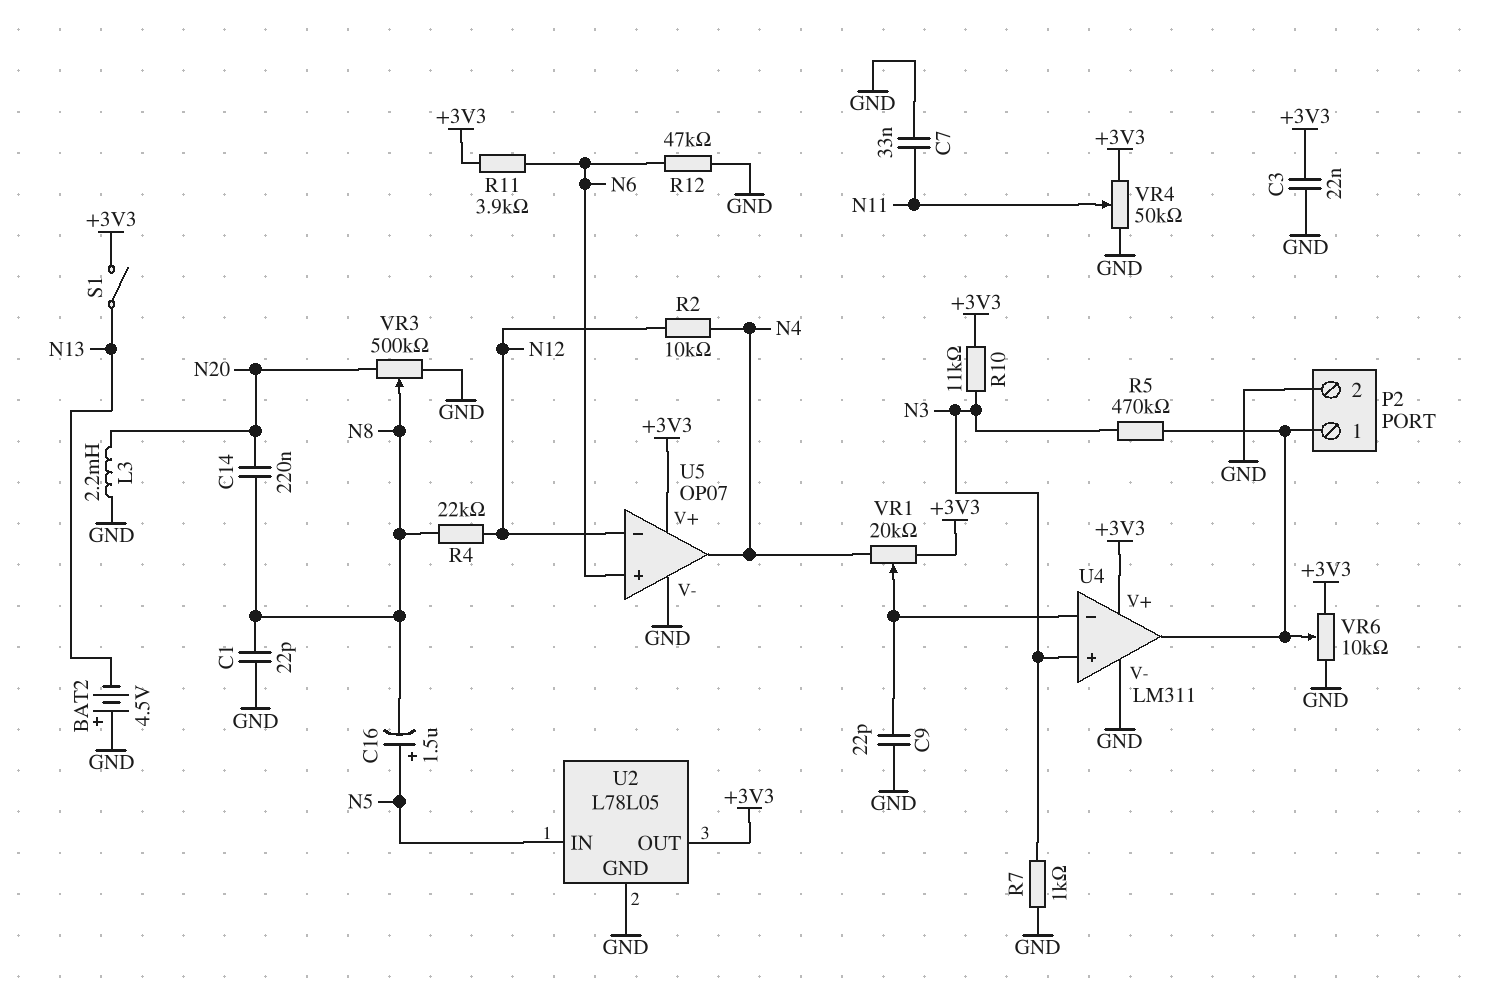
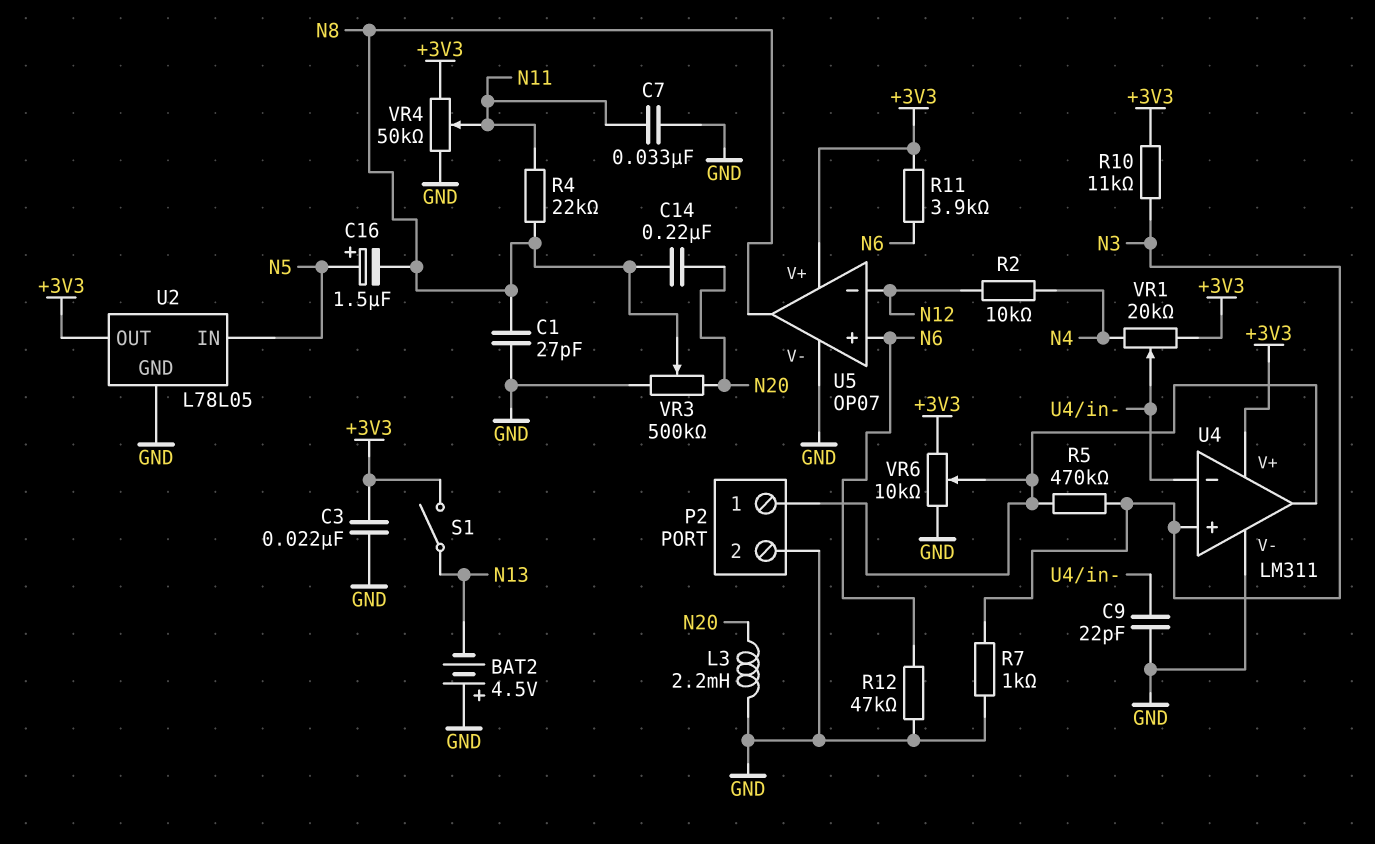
C1: 22pF (GND, N8) -> 27pF (GND, N8)
R4: 22k (N8, N12) -> 22k (N8, N11)
U5 pin out: N4 -> N8

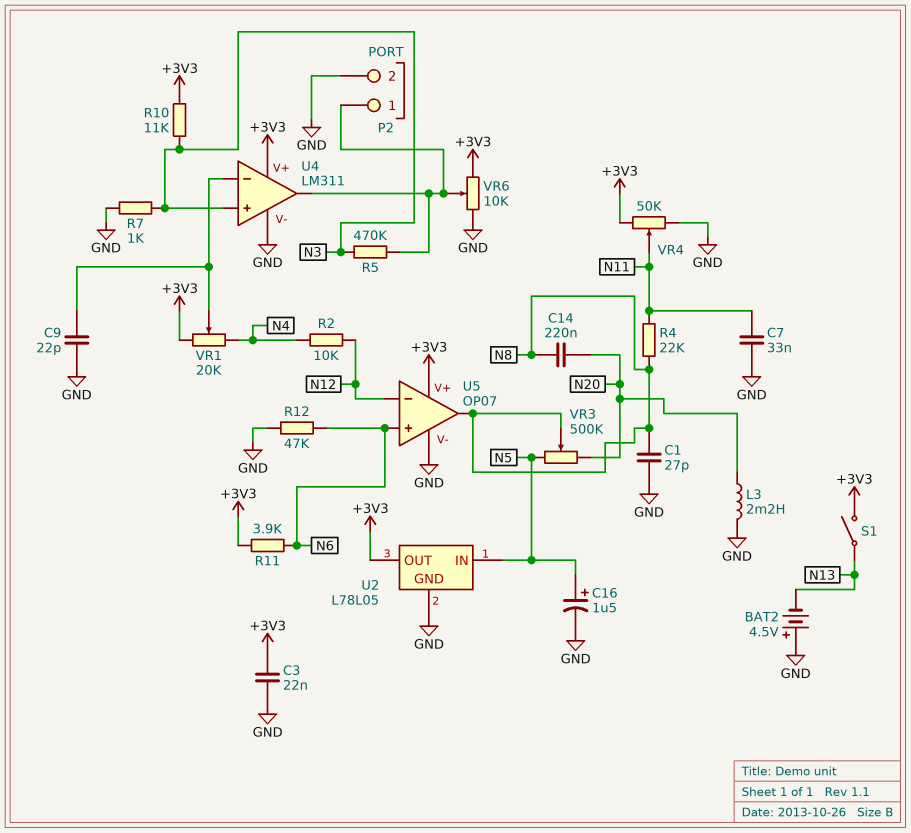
C16: 1.5uF (plus N5, minus N8) -> 1.5uF (plus N5, minus GND)
VR3: 500k (GND, N20, wiper N8) -> 500k (N5, N20, wiper N8)

